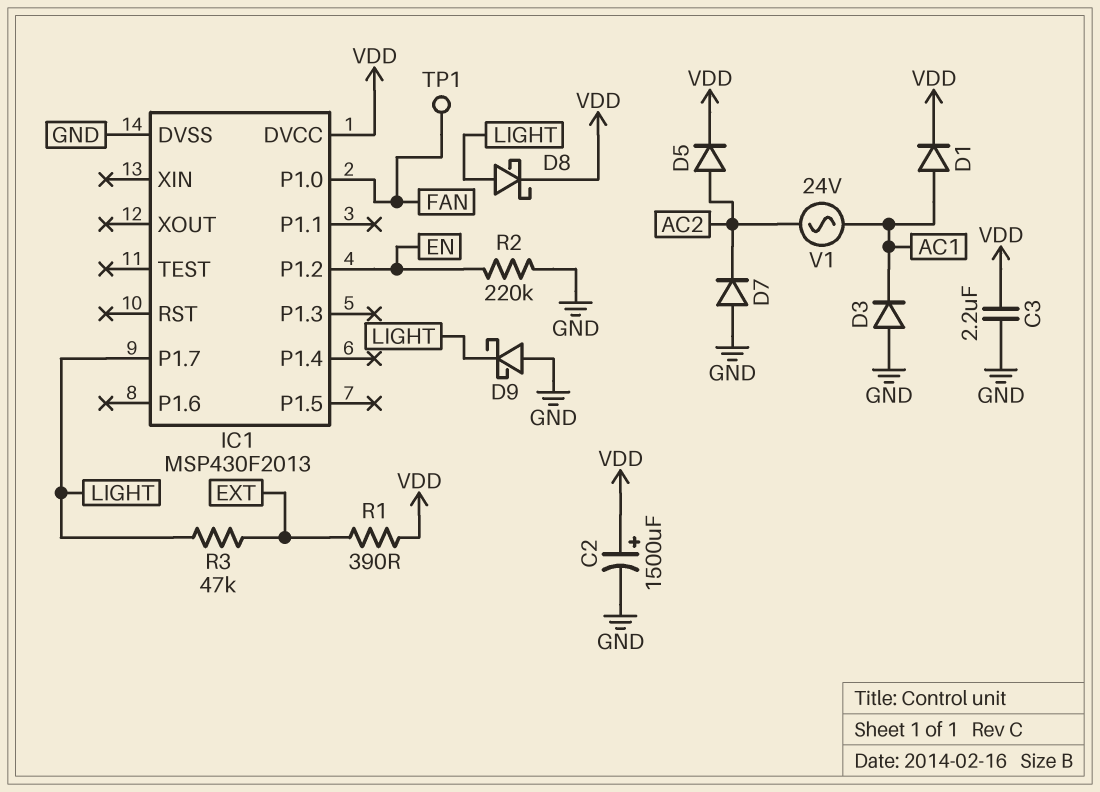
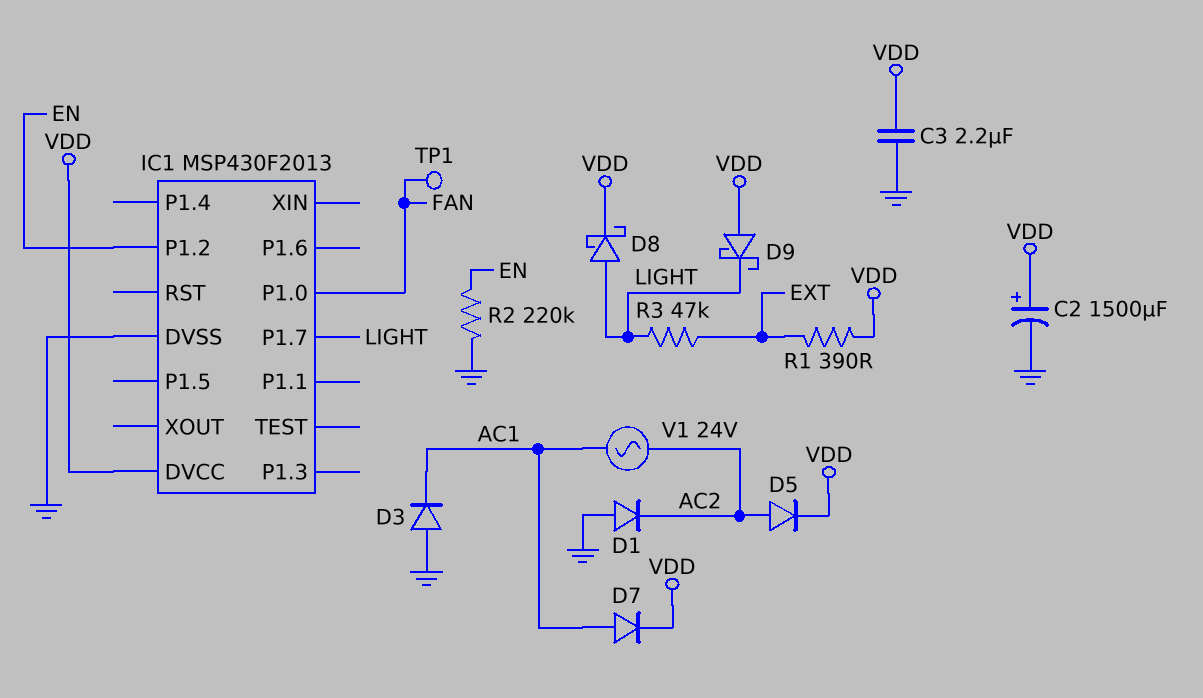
D1: diode (A AC1, K VDD) -> diode (A GND, K AC2)
D7: diode (A GND, K AC2) -> diode (A AC1, K VDD)
D9: schottky (A GND, K LIGHT) -> schottky (A VDD, K LIGHT)

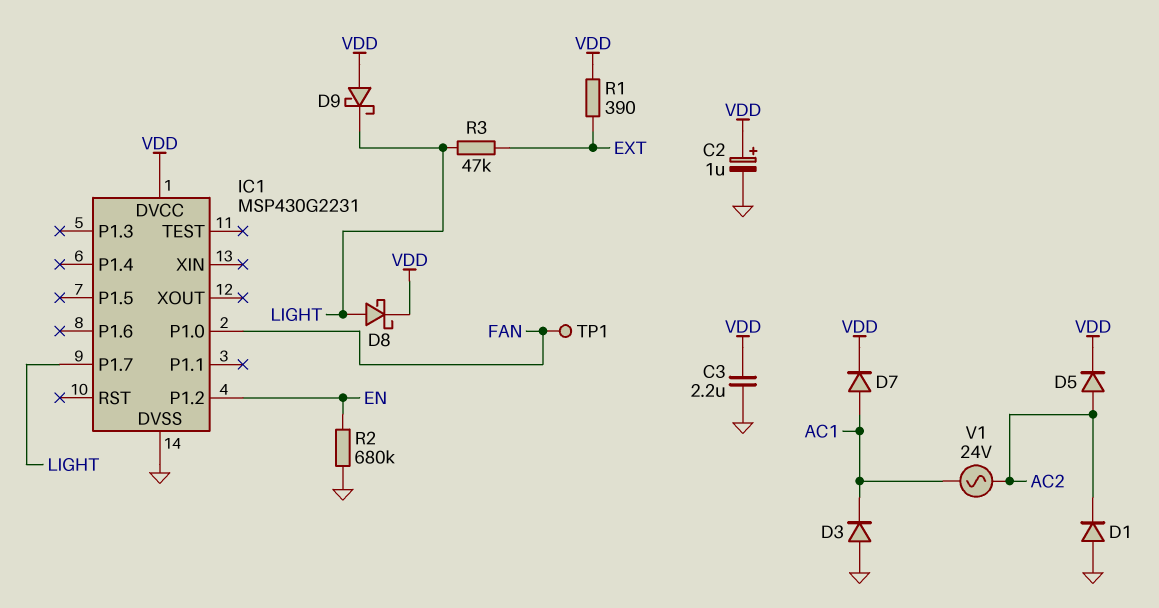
C2: 1500uF (plus VDD, minus GND) -> 1uF (plus VDD, minus GND)
IC1: MSP430F2013 -> MSP430G2231
R2: 220k (EN, GND) -> 680k (EN, GND)

